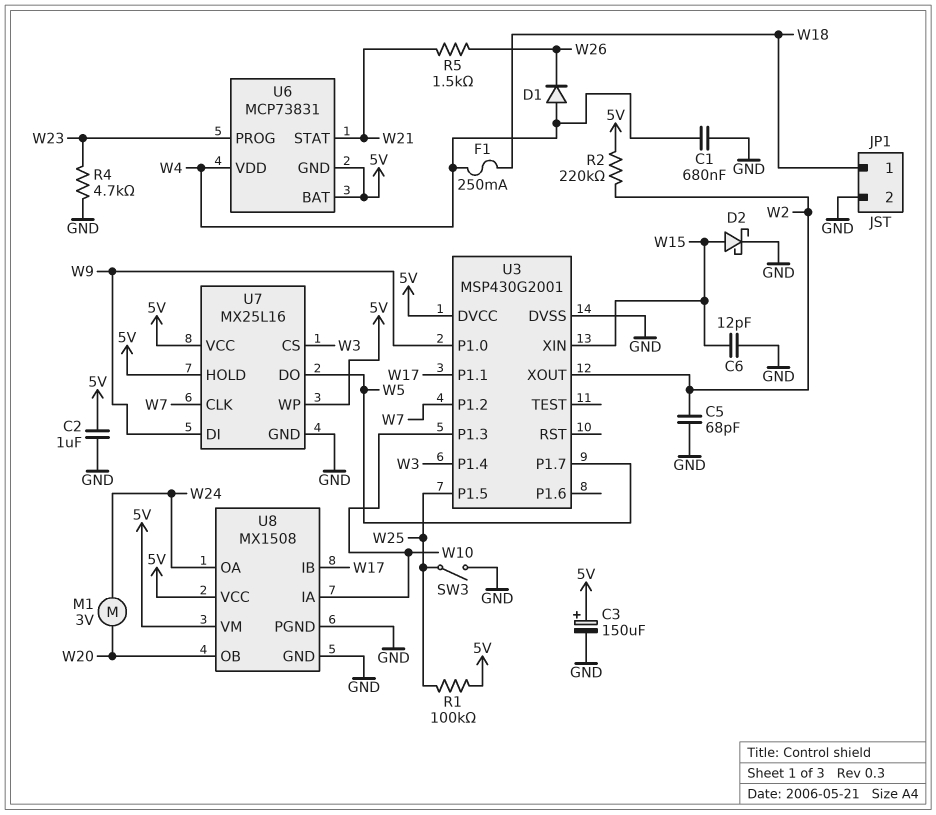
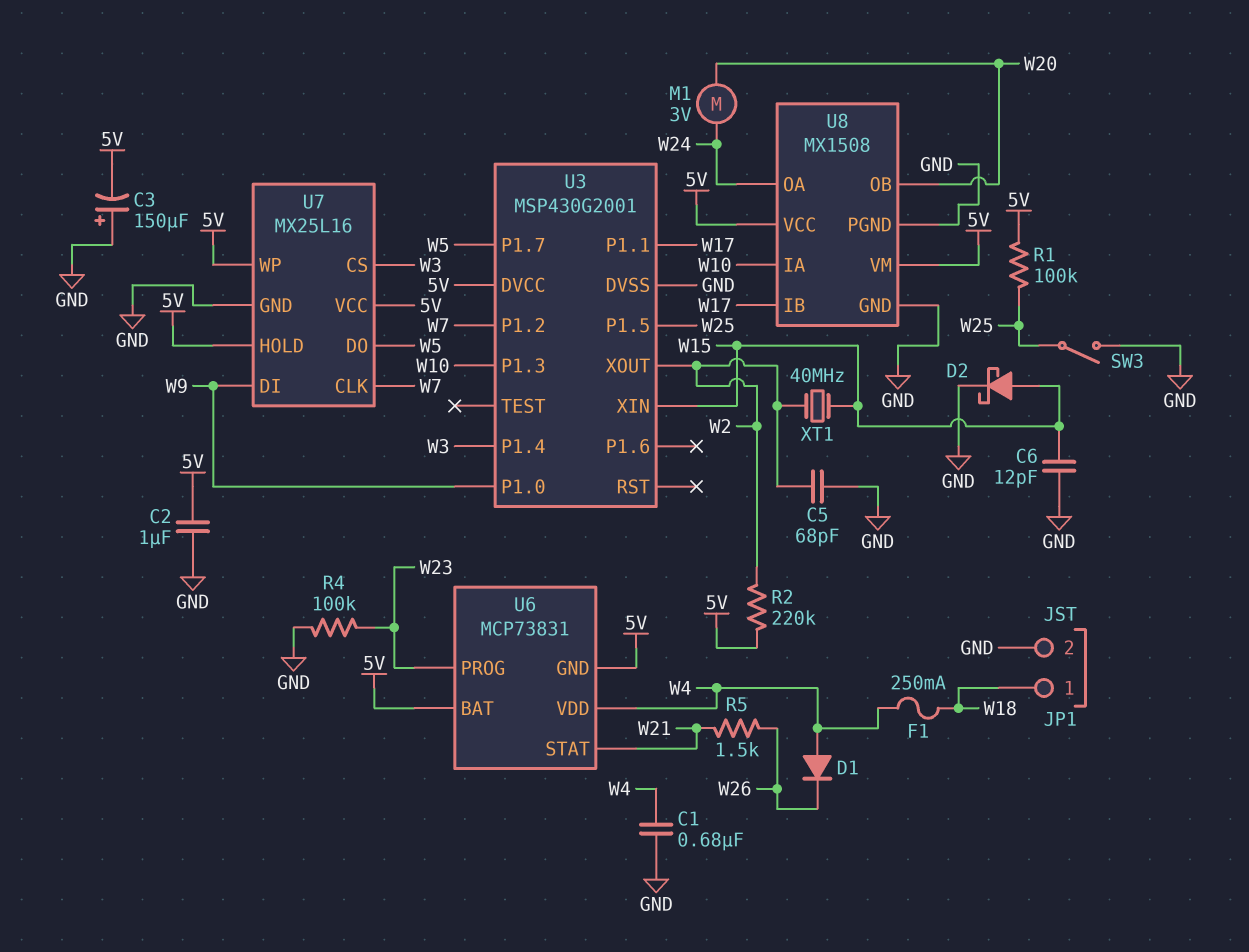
C3: 150uF (plus 5V, minus GND) -> 150uF (plus GND, minus 5V)
R4: 4.7k (GND, W23) -> 100k (GND, W23)
XT1: none -> 40MHz (W2, W15)

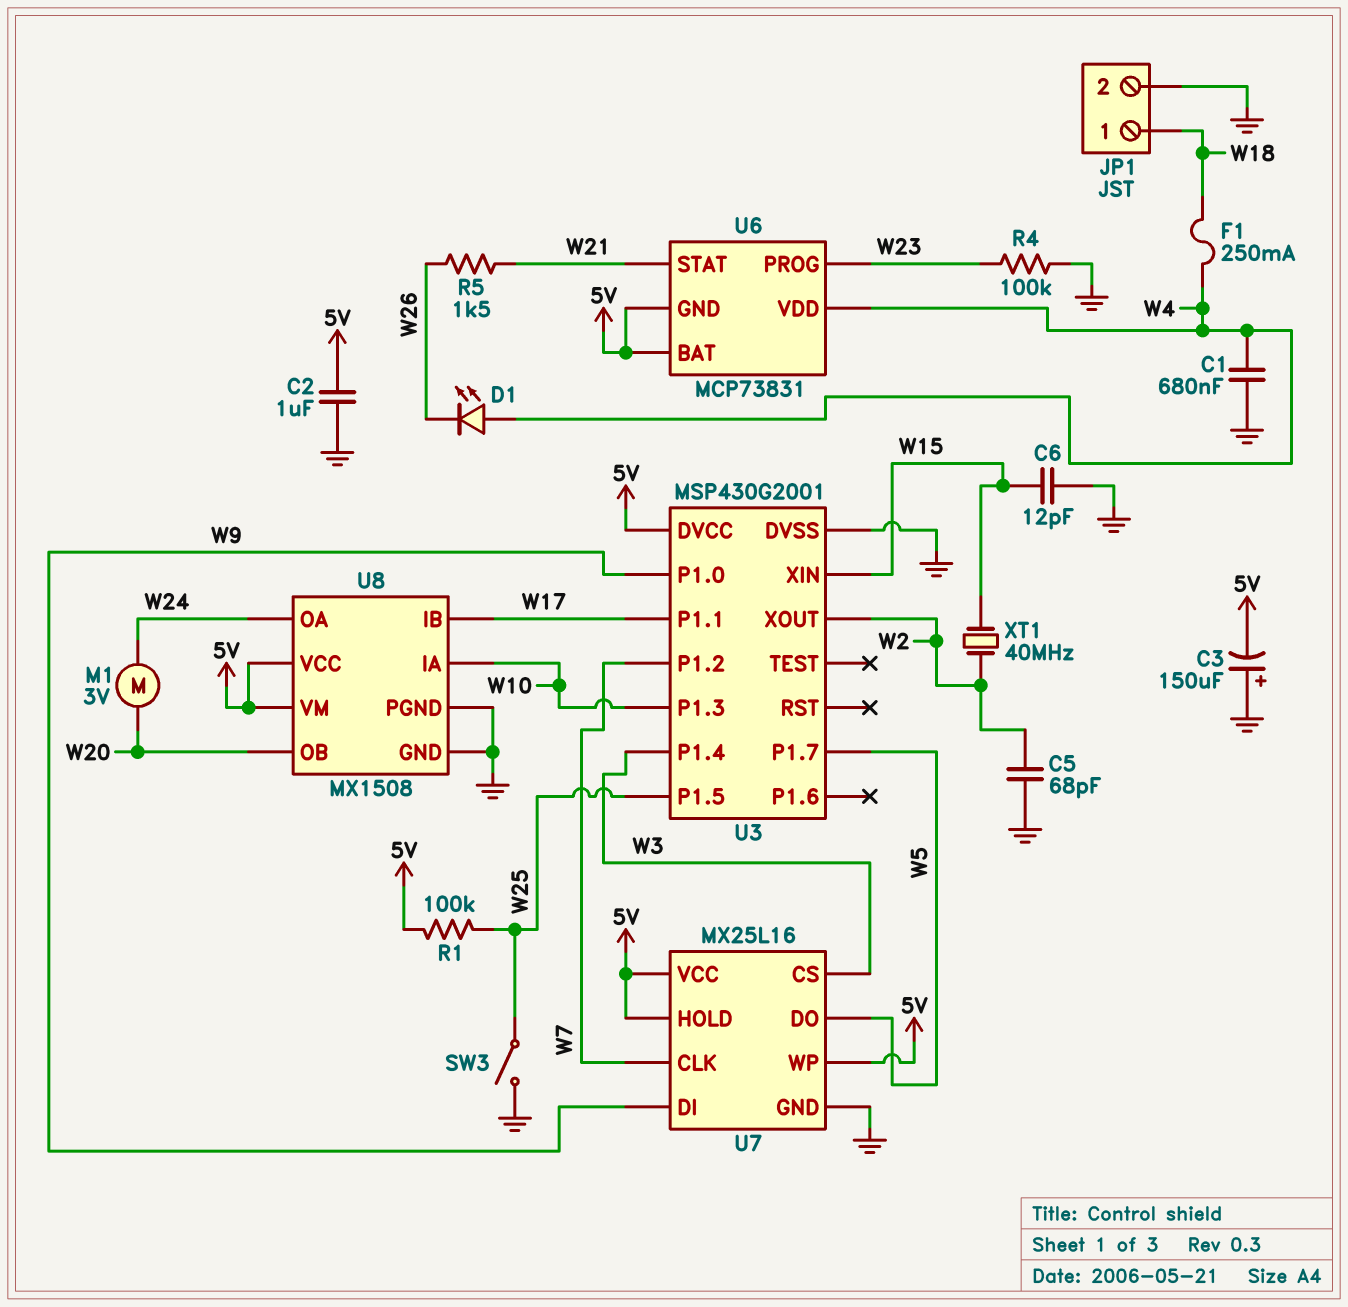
D1: diode (A W4, K W26) -> LED (A W4, K W26)
D2: schottky (A W15, K GND) -> none
R2: 220k (5V, W2) -> none

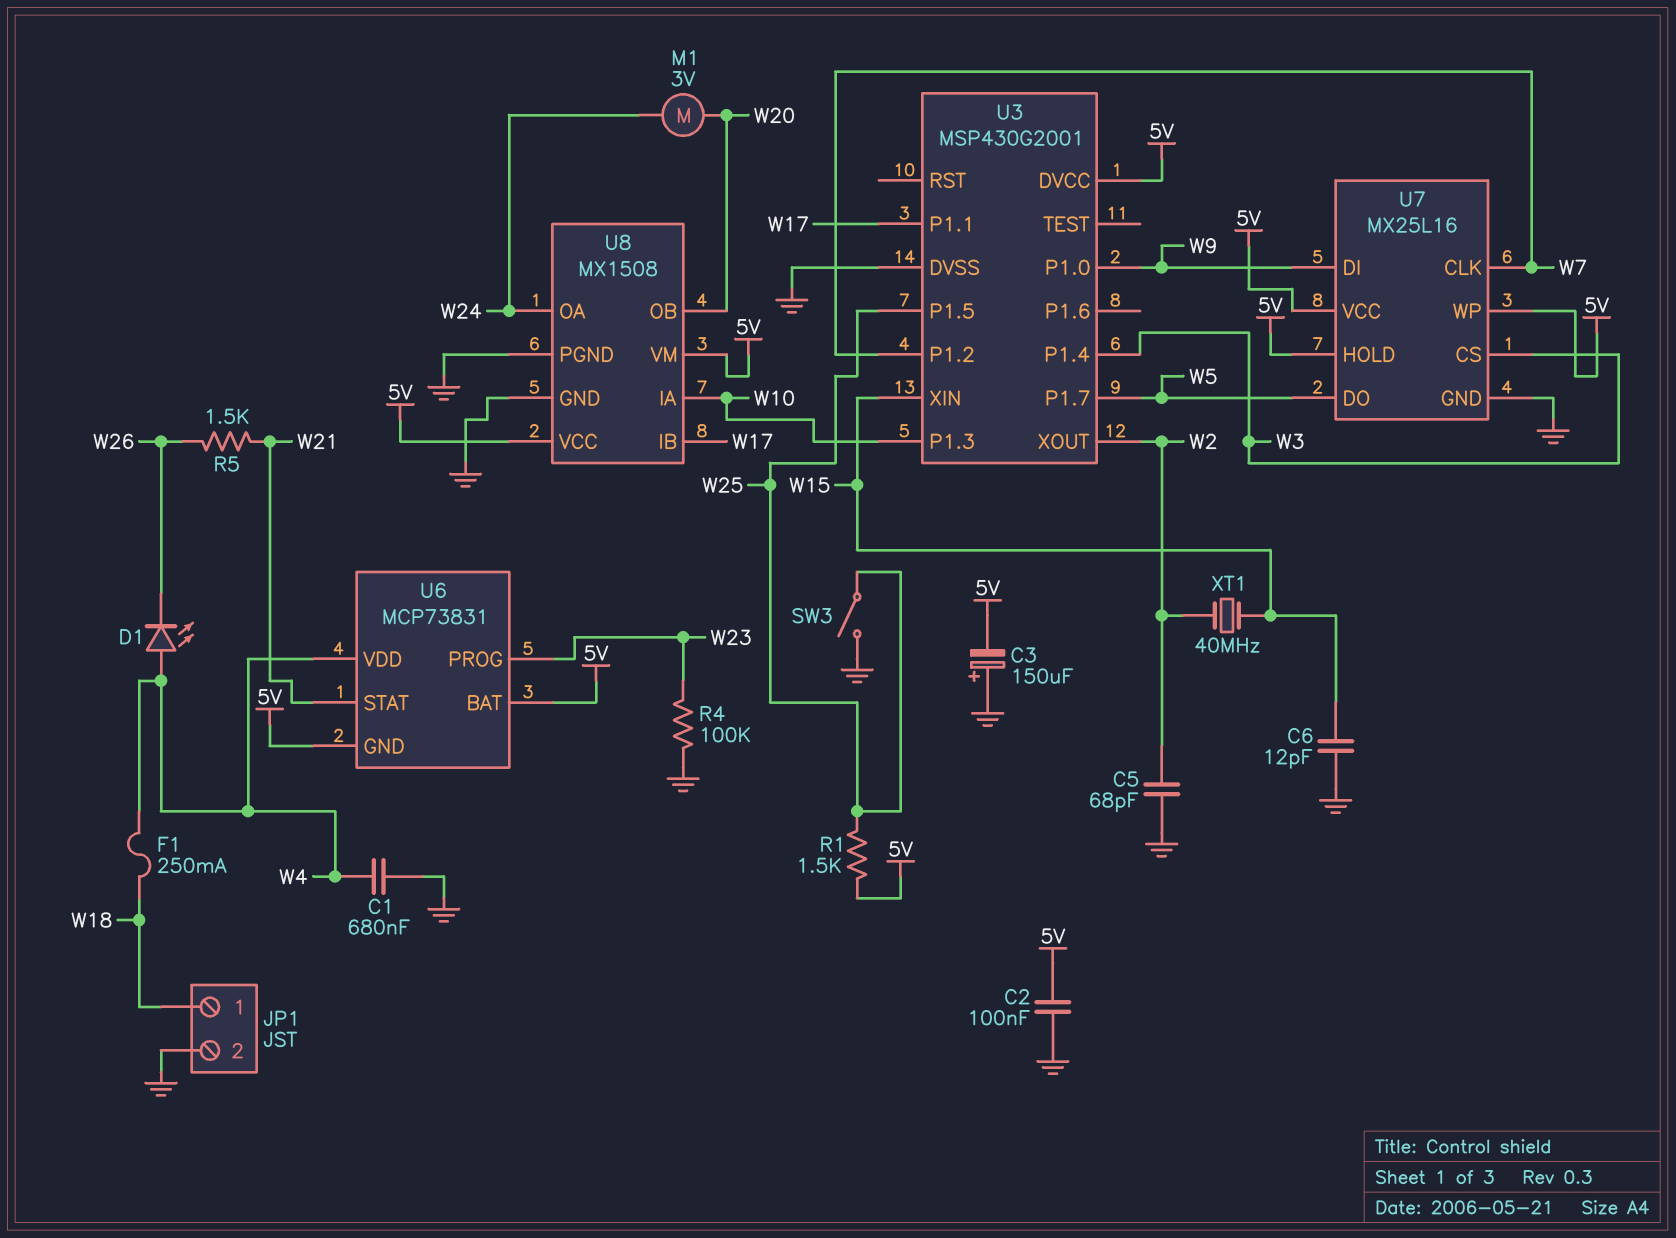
C2: 1uF (5V, GND) -> 100nF (5V, GND)
R1: 100k (5V, W25) -> 1.5k (5V, W25)

